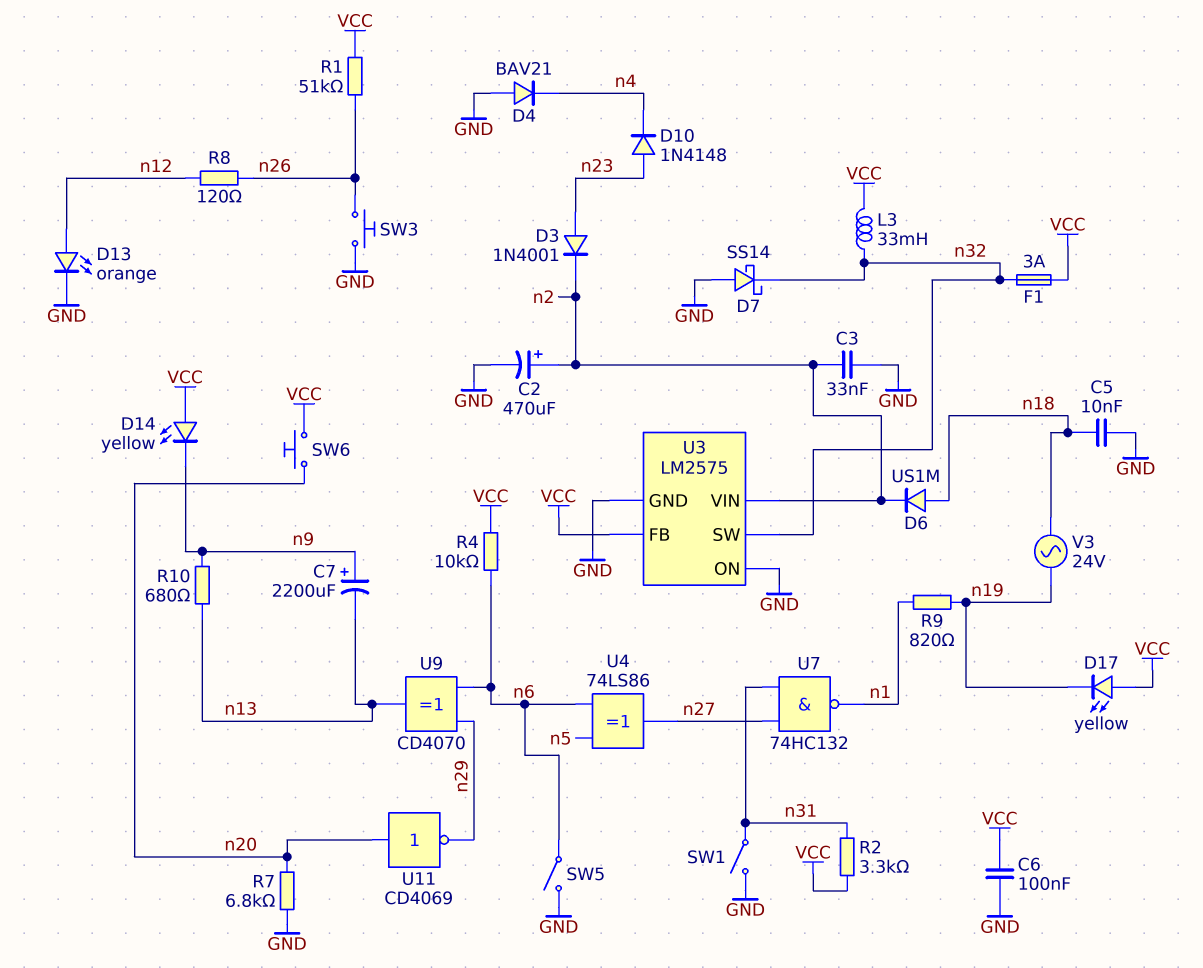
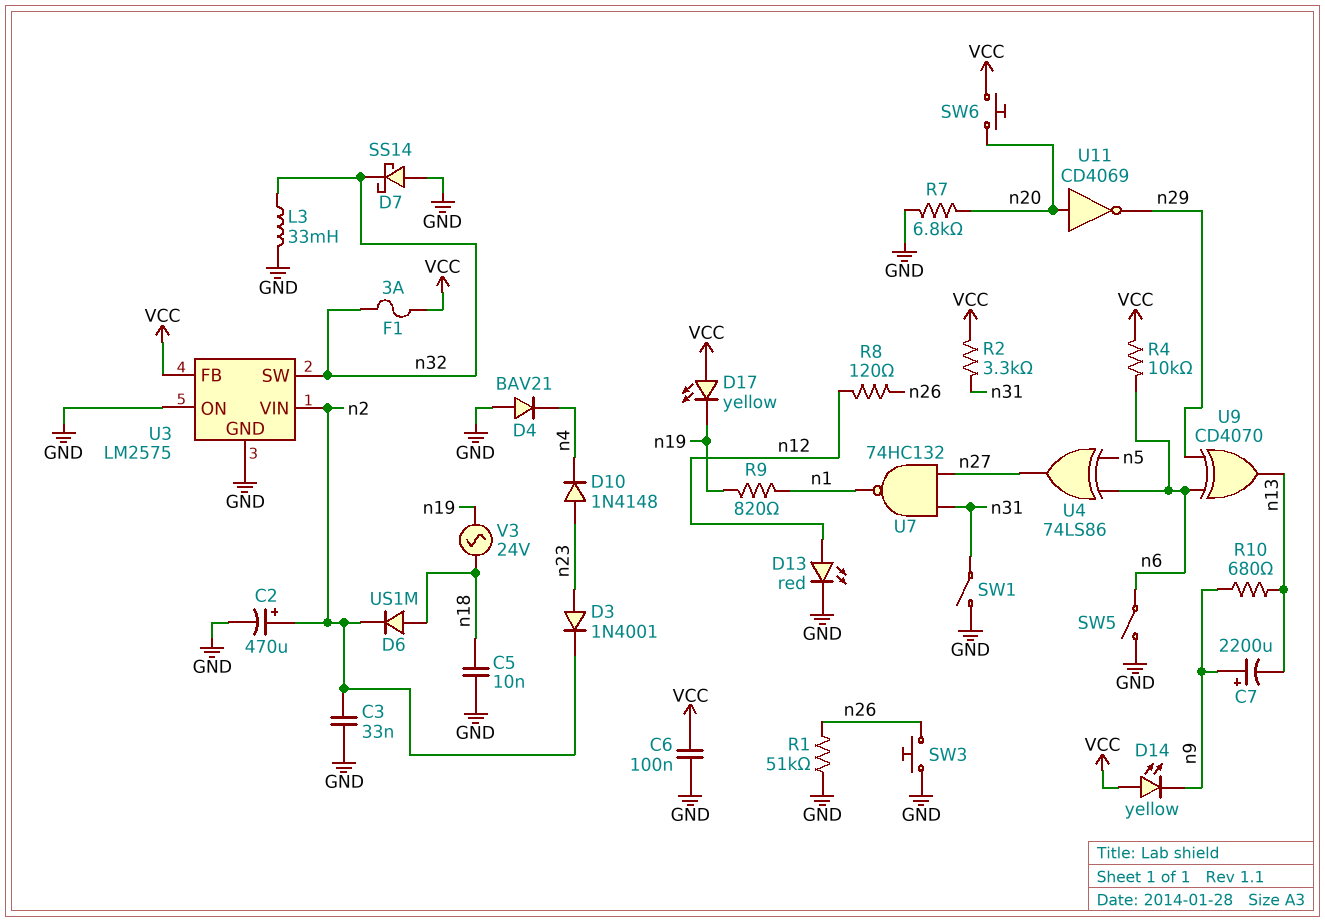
D13: LED orange (A n12, K GND) -> LED red (A n12, K GND)
L3: 33mH (VCC, n32) -> 33mH (GND, n32)
R1: 51k (VCC, n26) -> 51k (GND, n26)

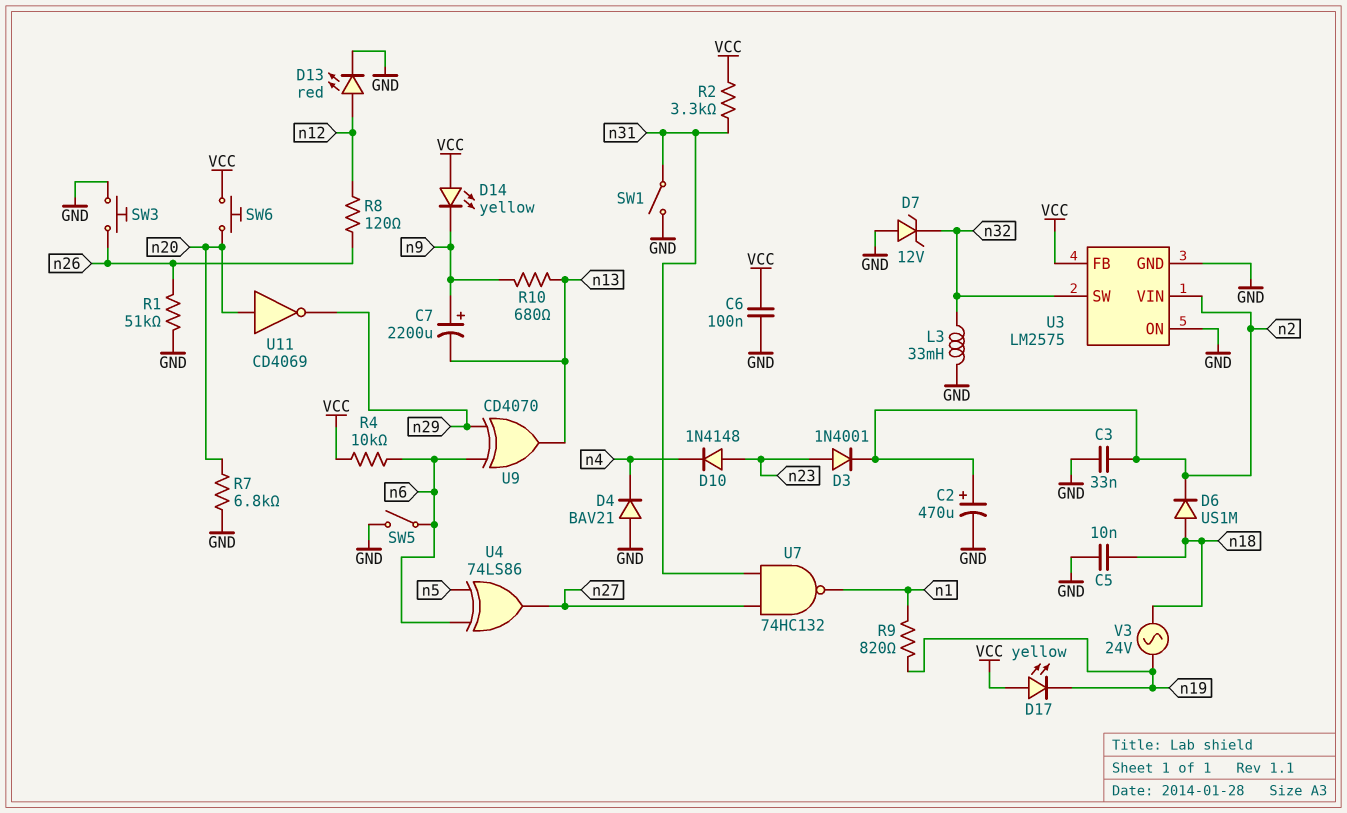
D7: schottky SS14 (A GND, K n32) -> zener 12V (A GND, K n32)
F1: 3A (VCC, n32) -> none

